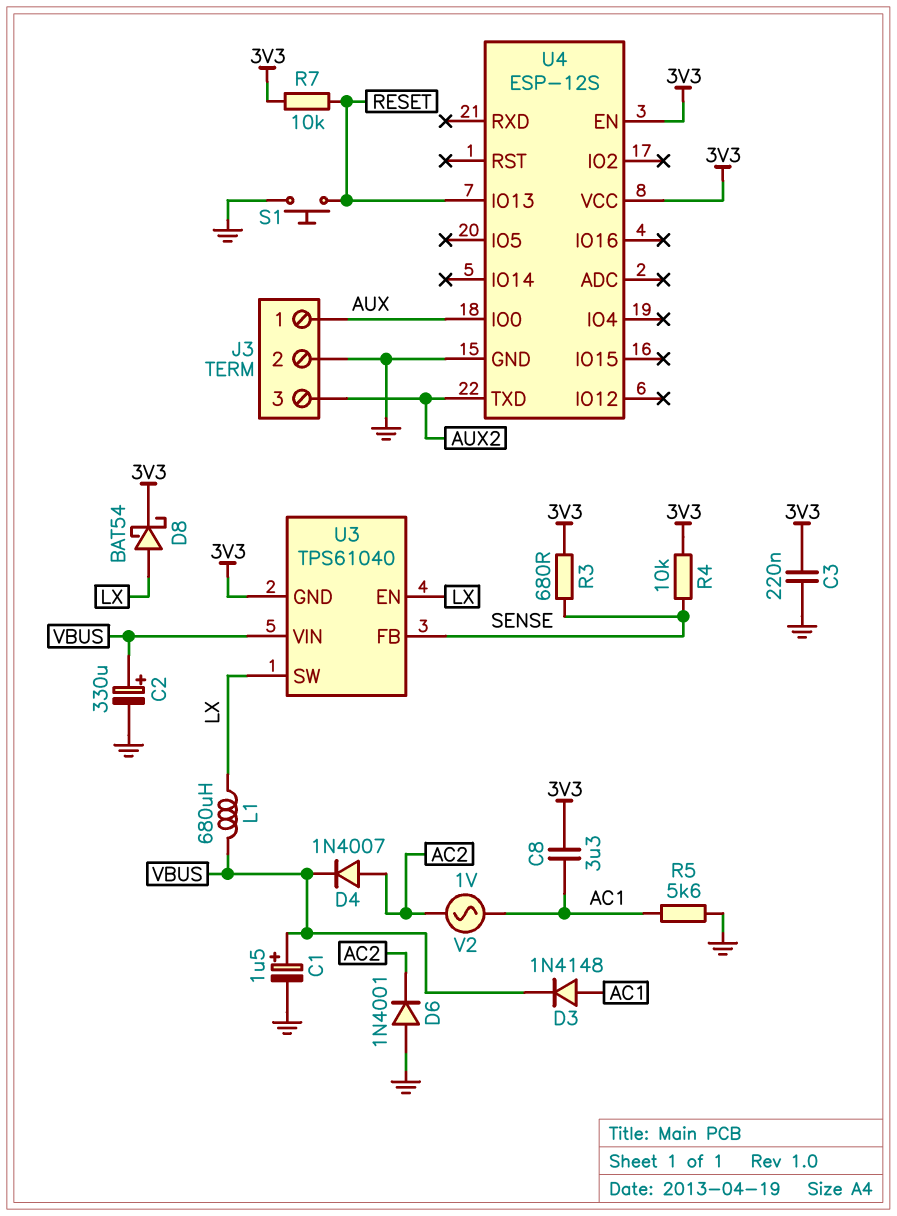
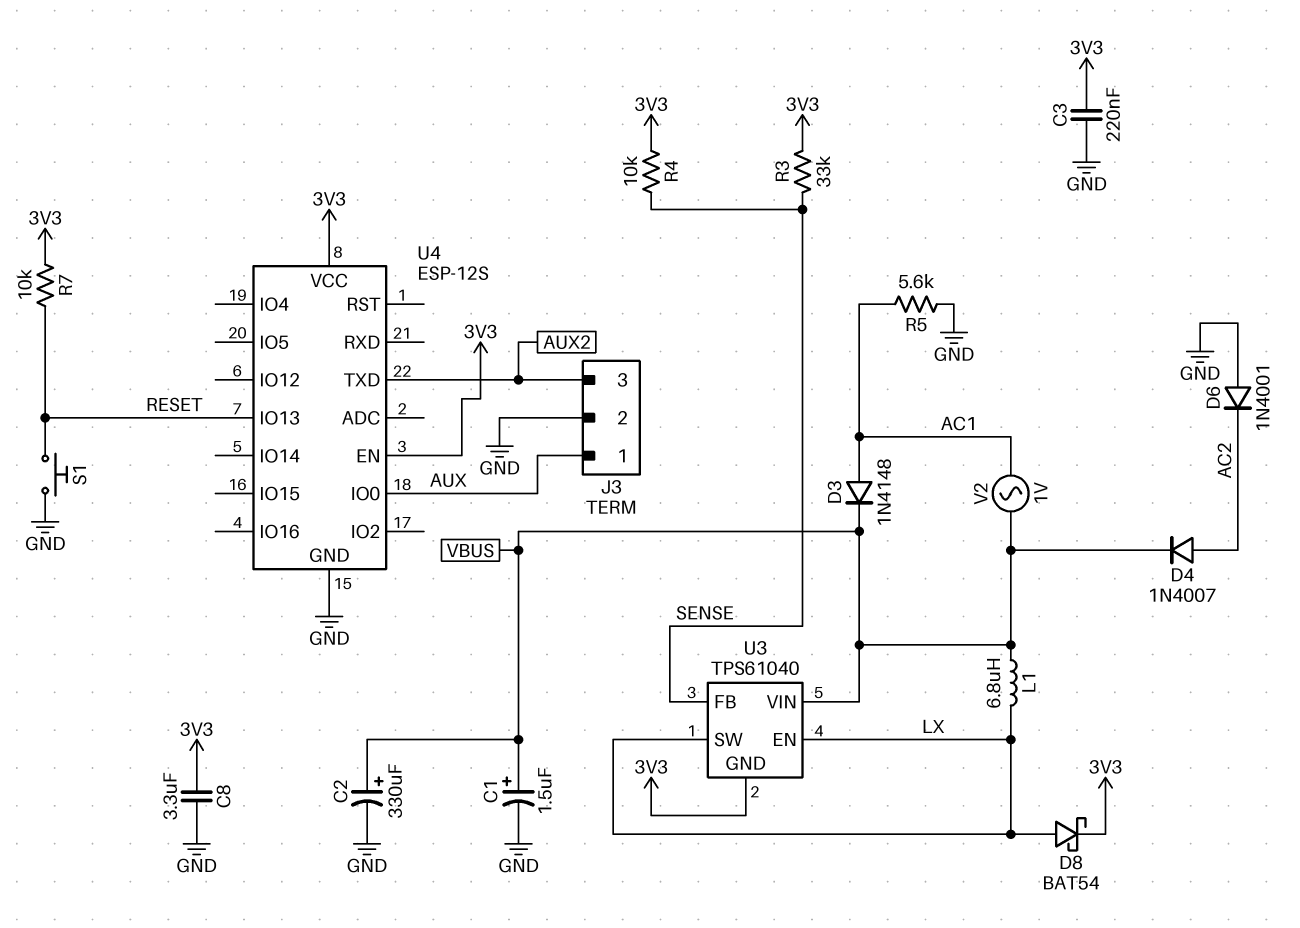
C8: 3.3uF (3V3, AC1) -> 3.3uF (3V3, GND)
L1: 680uH (LX, VBUS) -> 6.8uH (LX, VBUS)
R3: 680 (3V3, SENSE) -> 33k (3V3, SENSE)
V2: AC 1V (AC1, AC2) -> AC 1V (AC1, VBUS)

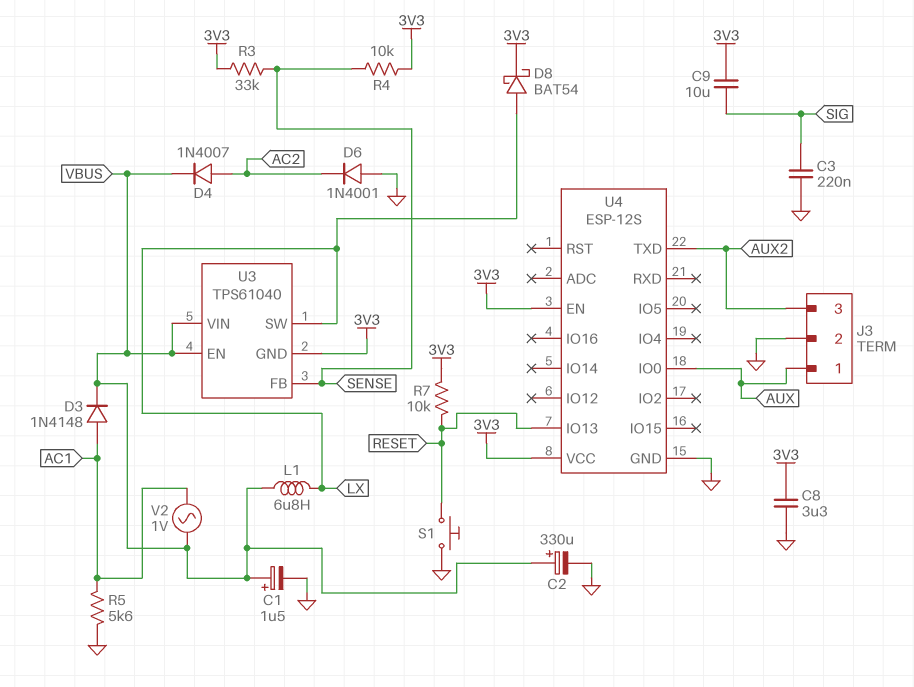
C3: 220nF (3V3, GND) -> 220nF (GND, SIG)
C9: none -> 10uF (3V3, SIG)
U3 pin EN: LX -> VBUS

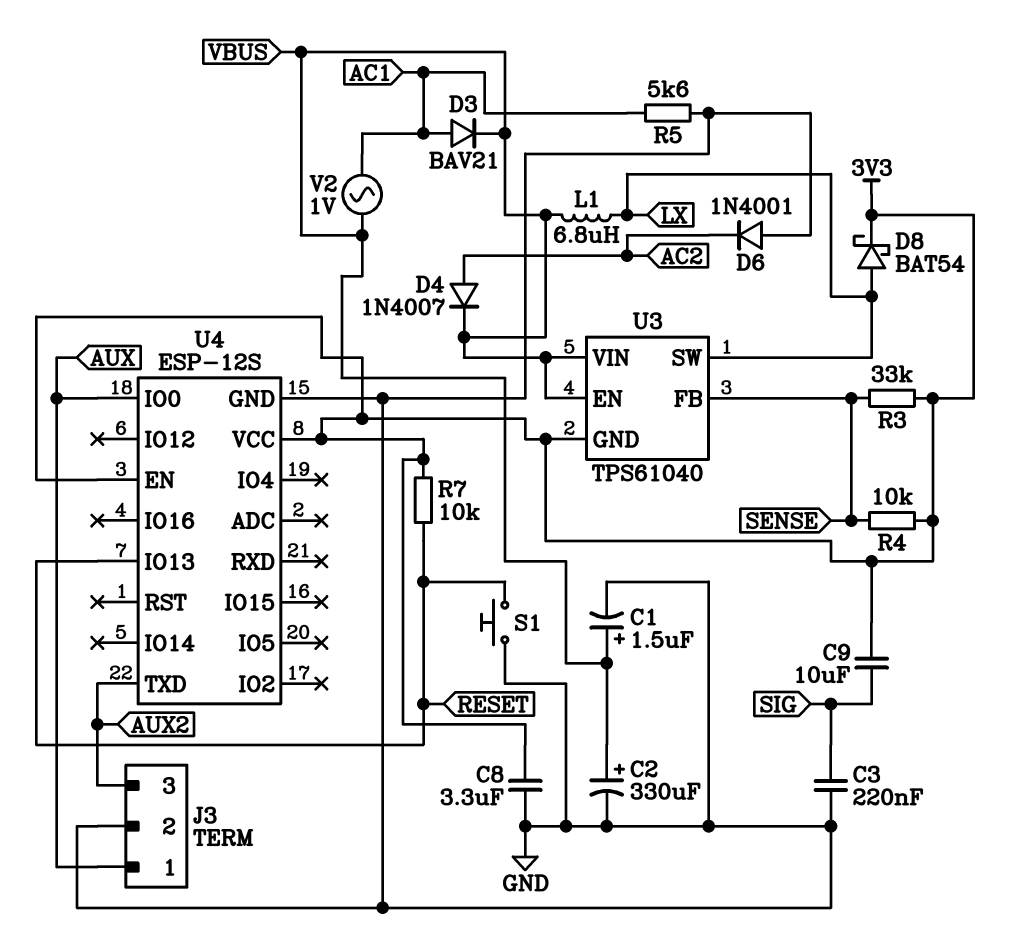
D3: diode 1N4148 (A AC1, K VBUS) -> diode BAV21 (A AC1, K VBUS)

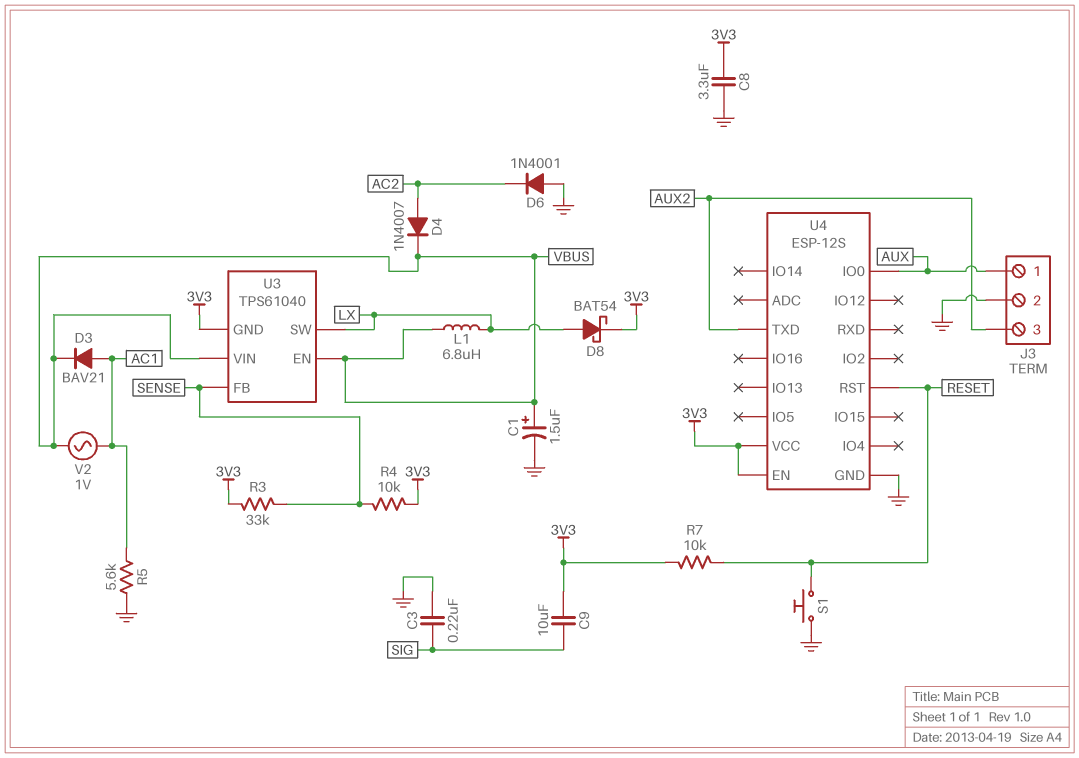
C2: 330uF (plus VBUS, minus GND) -> none
U4 pin IO13: RESET -> none
U4 pin RST: none -> RESET

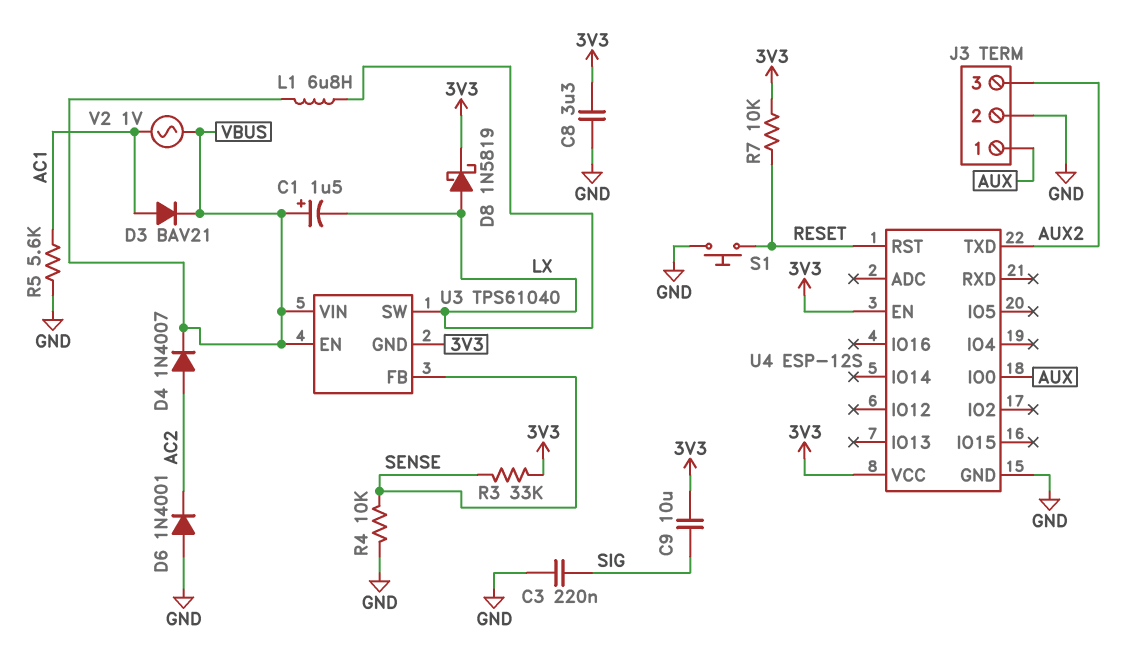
C1: 1.5uF (plus VBUS, minus GND) -> 1.5uF (plus VBUS, minus LX)
D8: schottky BAT54 (A LX, K 3V3) -> schottky 1N5819 (A LX, K 3V3)
R4: 10k (3V3, SENSE) -> 10k (GND, SENSE)

